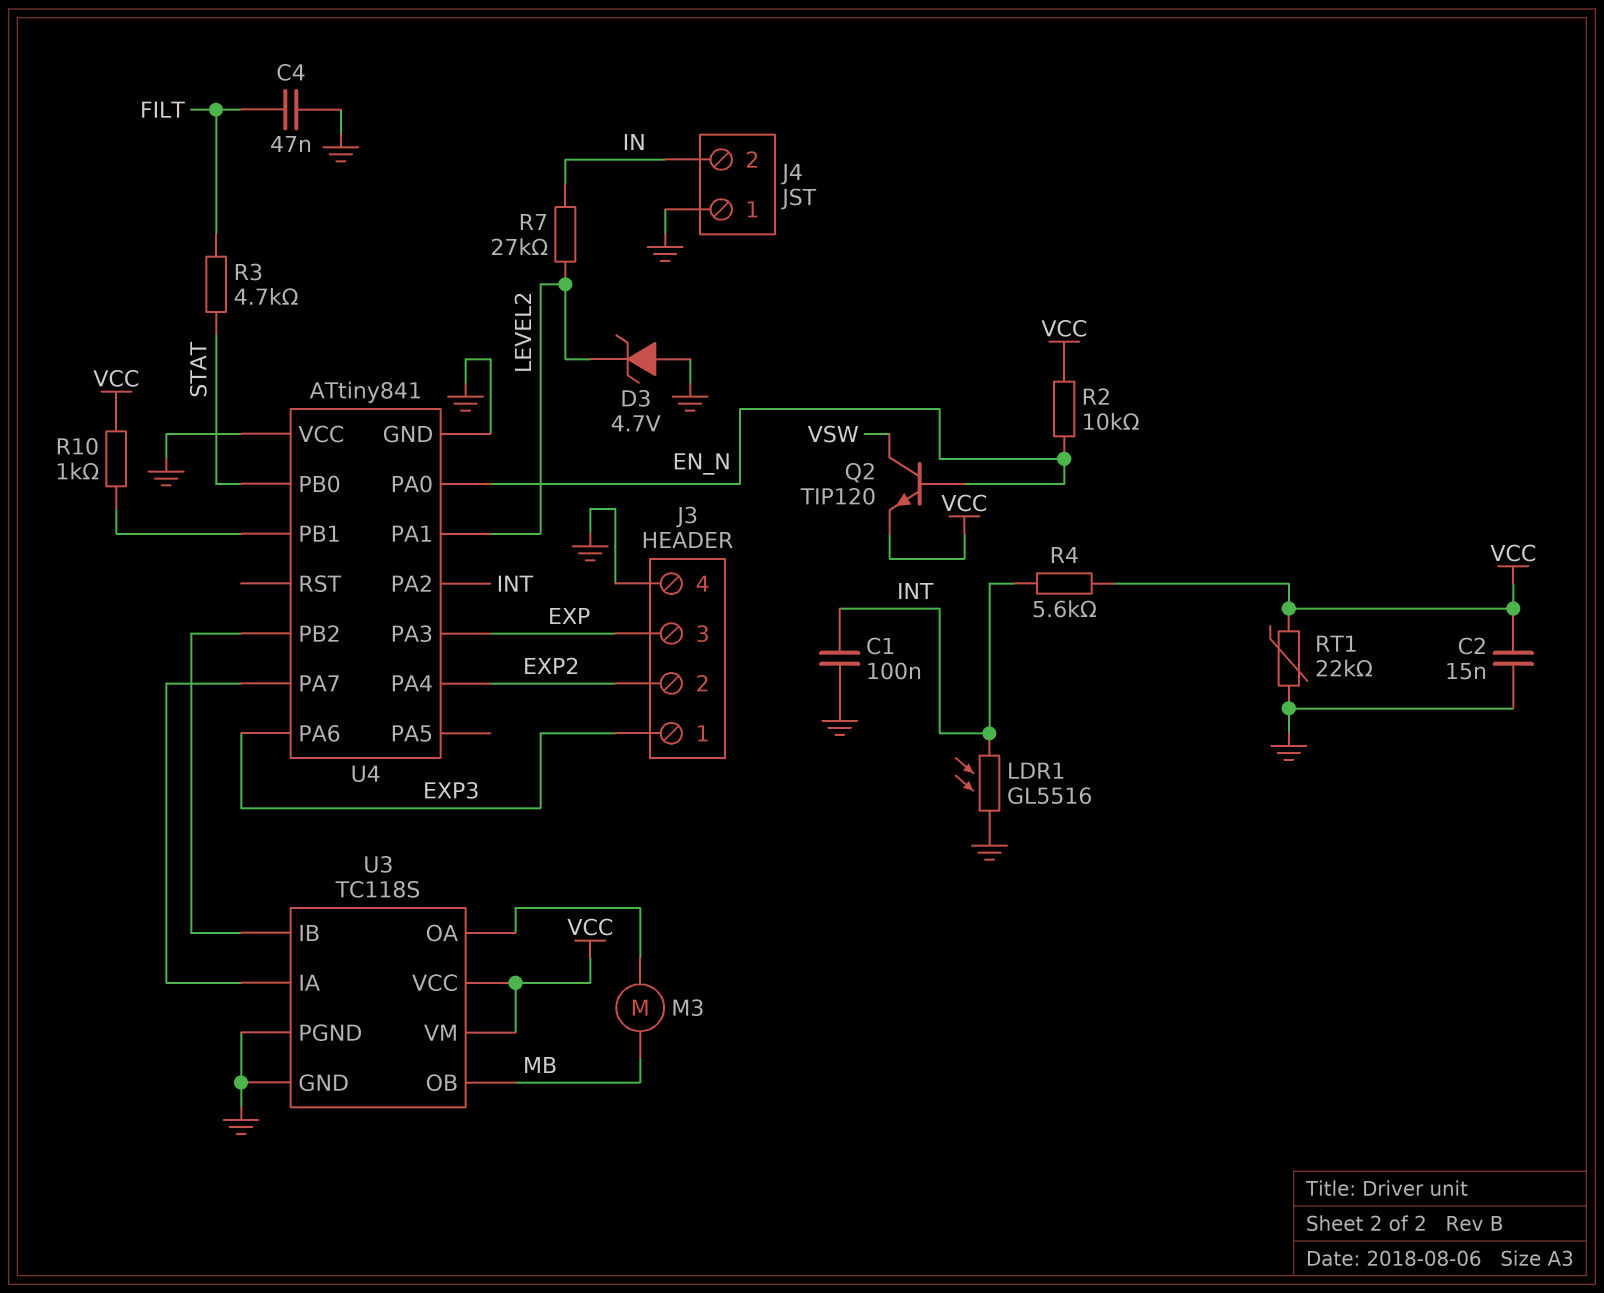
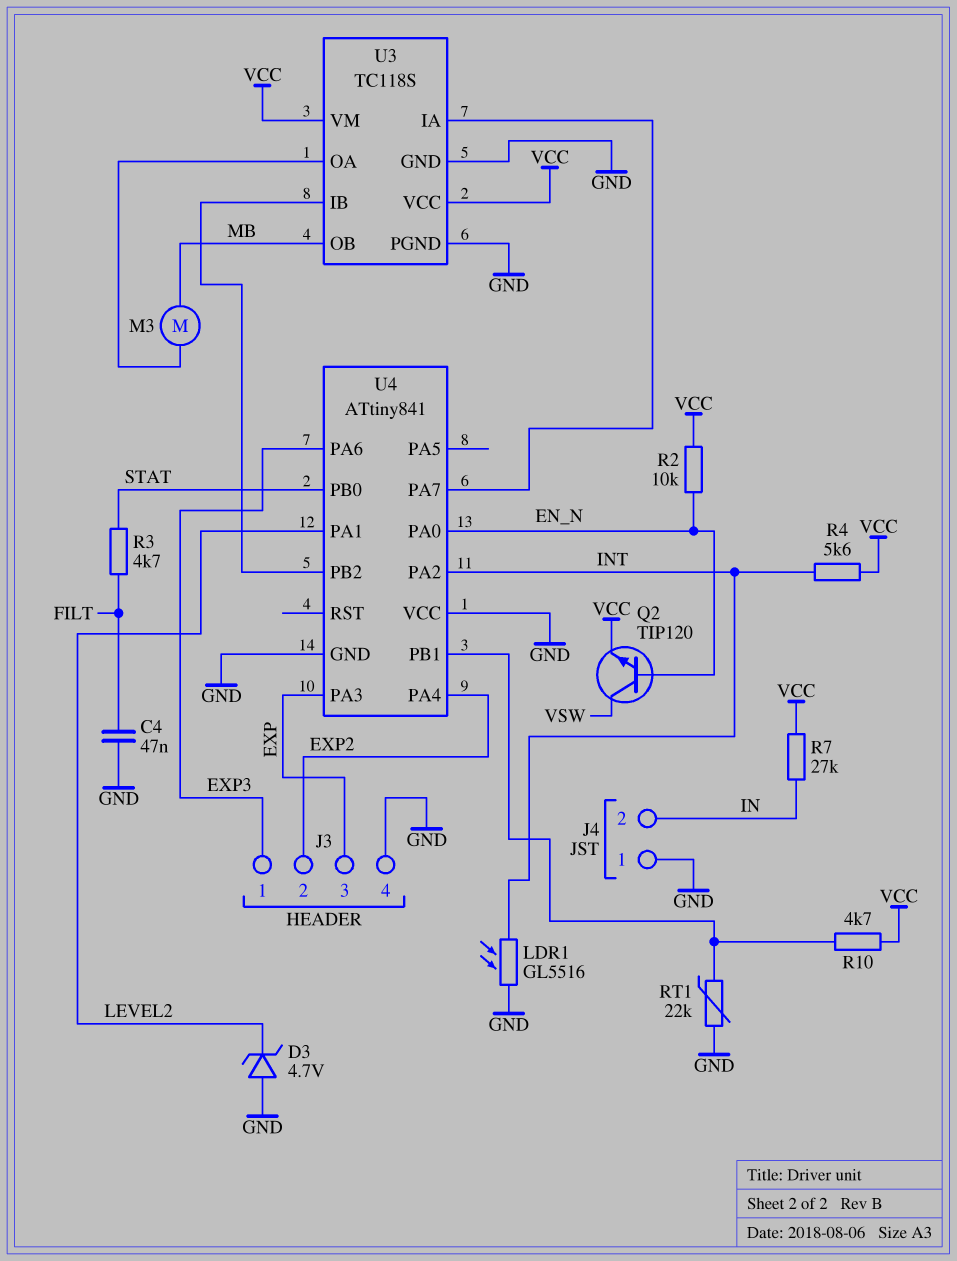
C1: 100nF (GND, INT) -> none
C2: 15nF (GND, VCC) -> none
R7: 27k (IN, LEVEL2) -> 27k (IN, VCC)
R10: 1k (U4/PB1, VCC) -> 4.7k (U4/PB1, VCC)
RT1: 22k (GND, VCC) -> 22k (GND, U4/PB1)

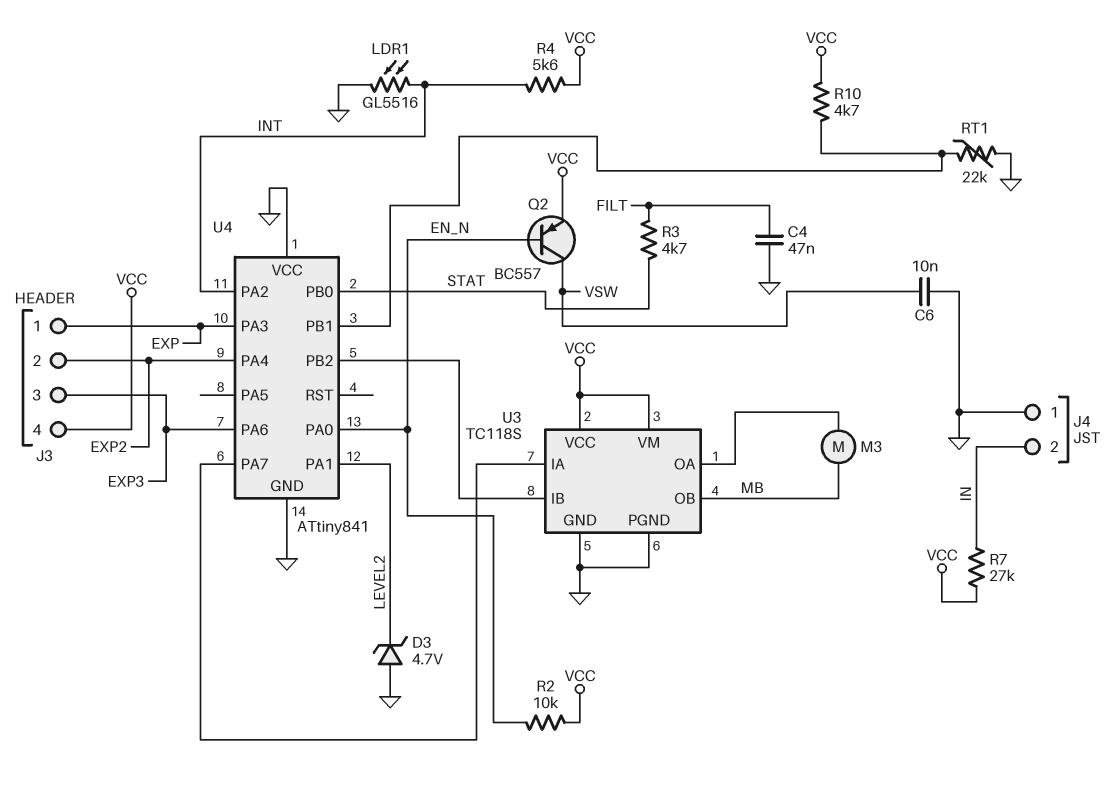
C6: none -> 10nF (GND, VSW)
J3 pin 1: EXP3 -> EXP
J3 pin 3: EXP -> EXP3
J3 pin 4: GND -> VCC
Q2: NPN TIP120 (B EN_N, C VSW, E VCC) -> PNP BC557 (B EN_N, C VSW, E VCC)

